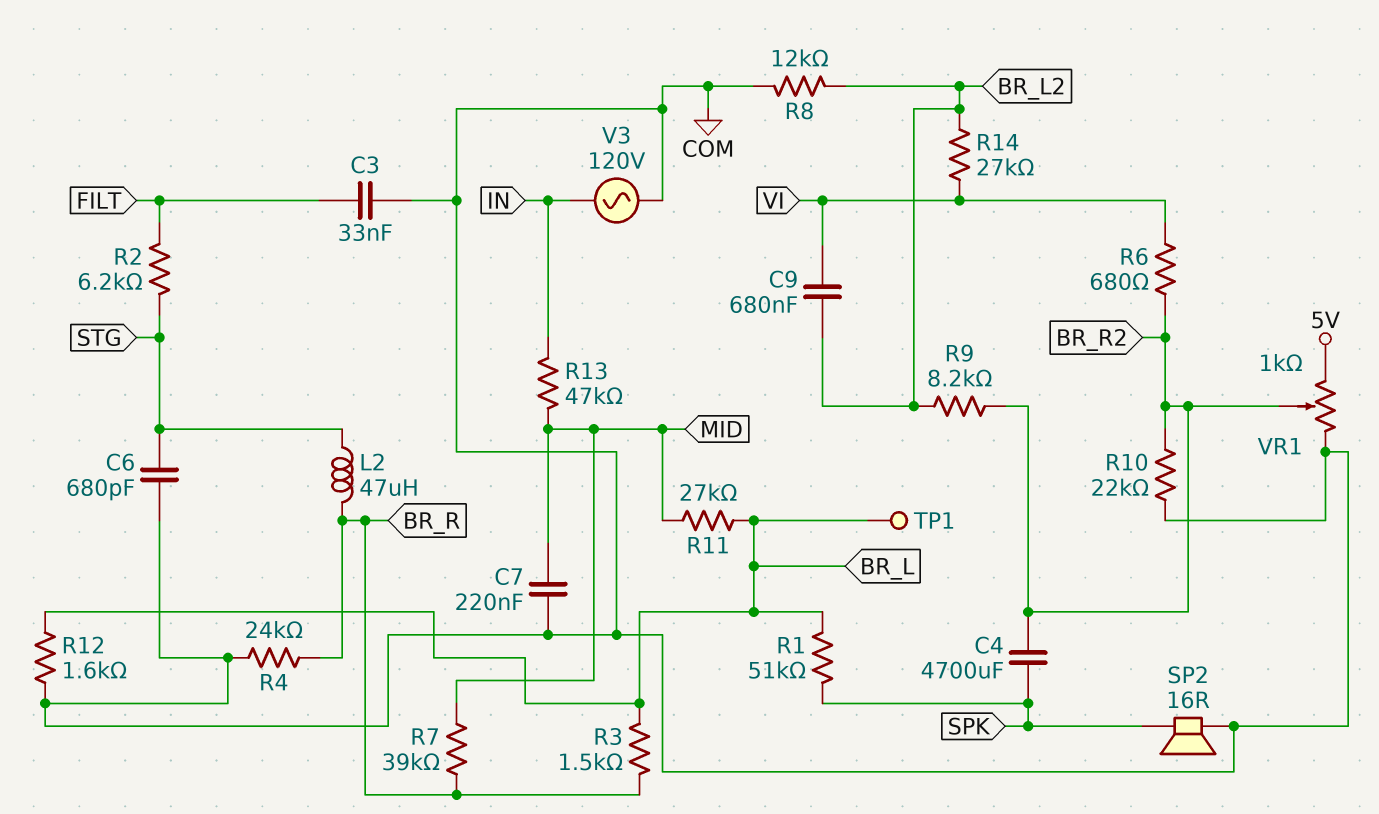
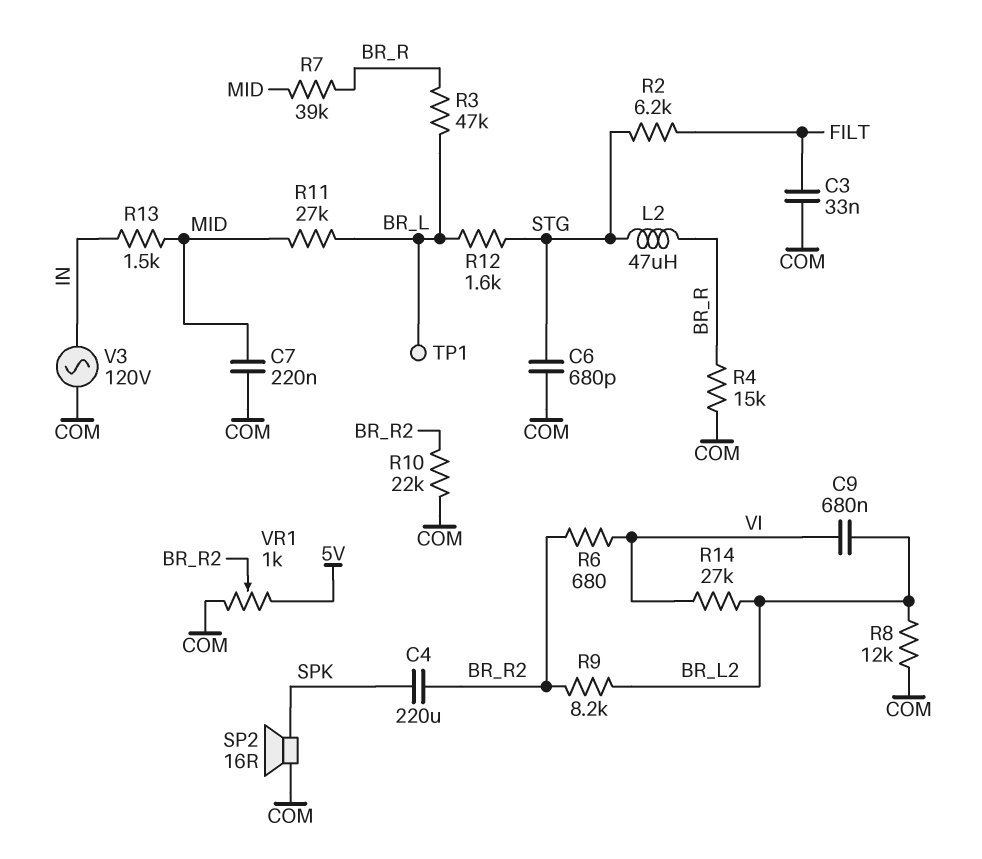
C4: 4700uF (BR_R2, SPK) -> 220uF (BR_R2, SPK)
R1: 51k (BR_L, SPK) -> none
R3: 1.5k (BR_L, BR_R) -> 47k (BR_L, BR_R)
R4: 24k (BR_R, COM) -> 15k (BR_R, COM)
R12: 1.6k (BR_L, COM) -> 1.6k (BR_L, STG)
R13: 47k (IN, MID) -> 1.5k (IN, MID)

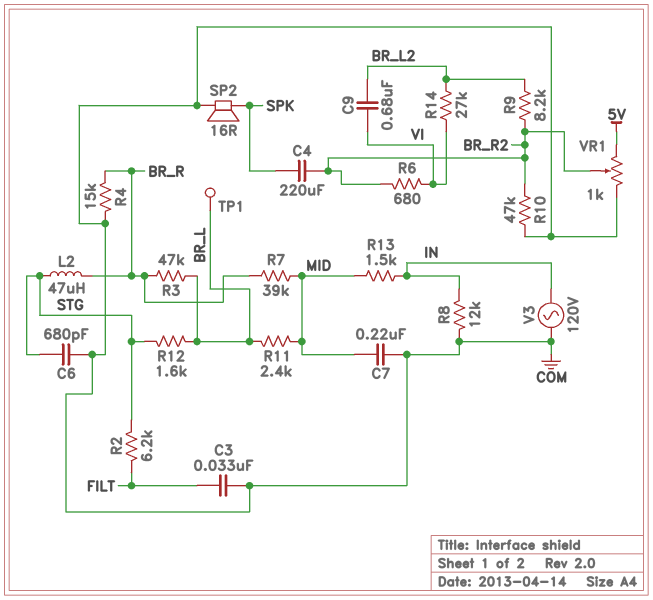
R8: 12k (BR_L2, COM) -> 12k (COM, IN)
R10: 22k (BR_R2, COM) -> 47k (BR_R2, COM)
R11: 27k (BR_L, MID) -> 2.4k (BR_L, MID)

